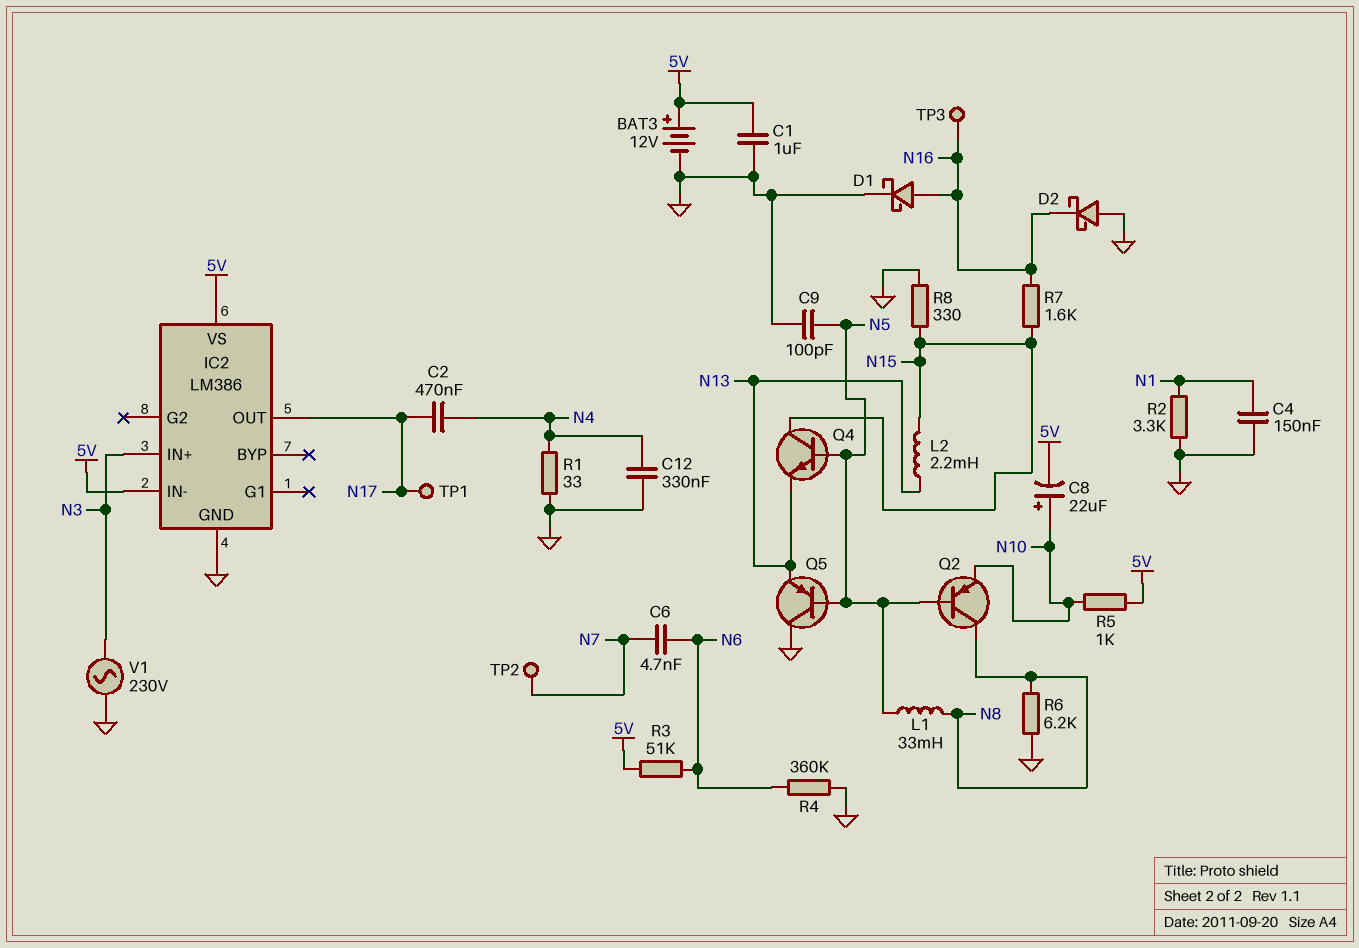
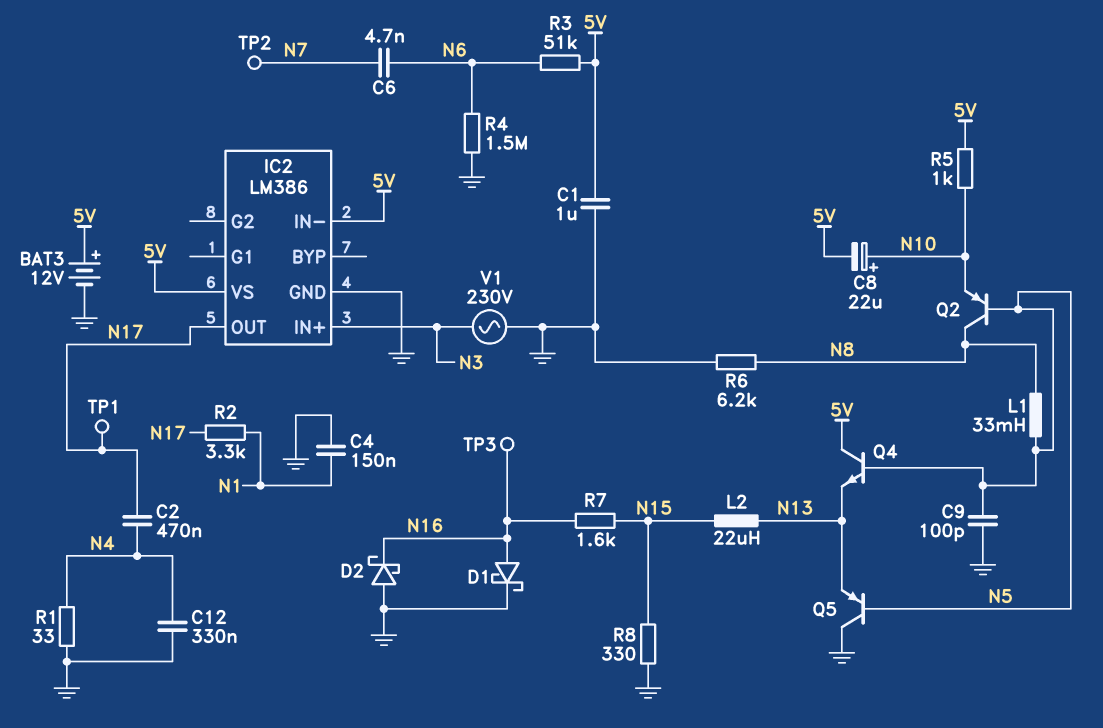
L2: 2.2mH (N13, N15) -> 22uH (N13, N15)
Q4: NPN (B N5, C N15, E N13) -> NPN (B N5, C 5V, E N13)
R2: 3.3k (GND, N1) -> 3.3k (N1, N17)
R4: 360k (GND, N6) -> 1.5M (GND, N6)

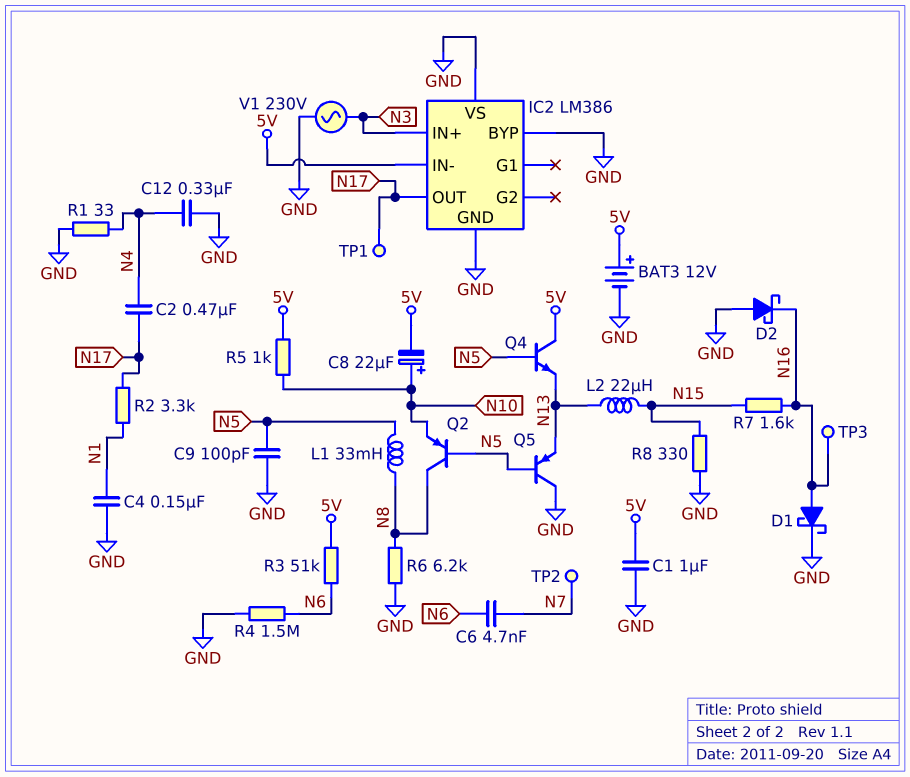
IC2 pin BYP: none -> GND
IC2 pin VS: 5V -> GND

